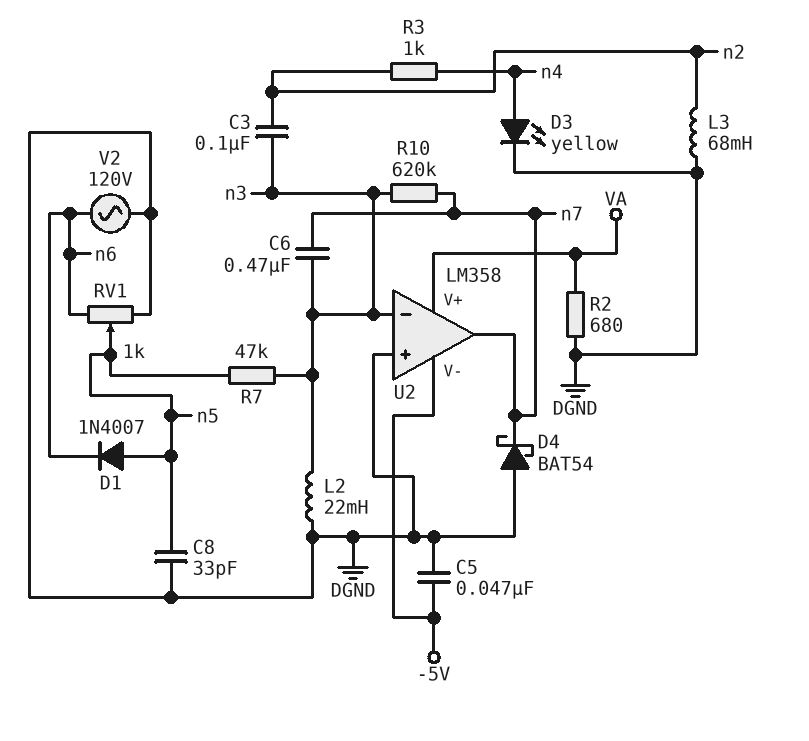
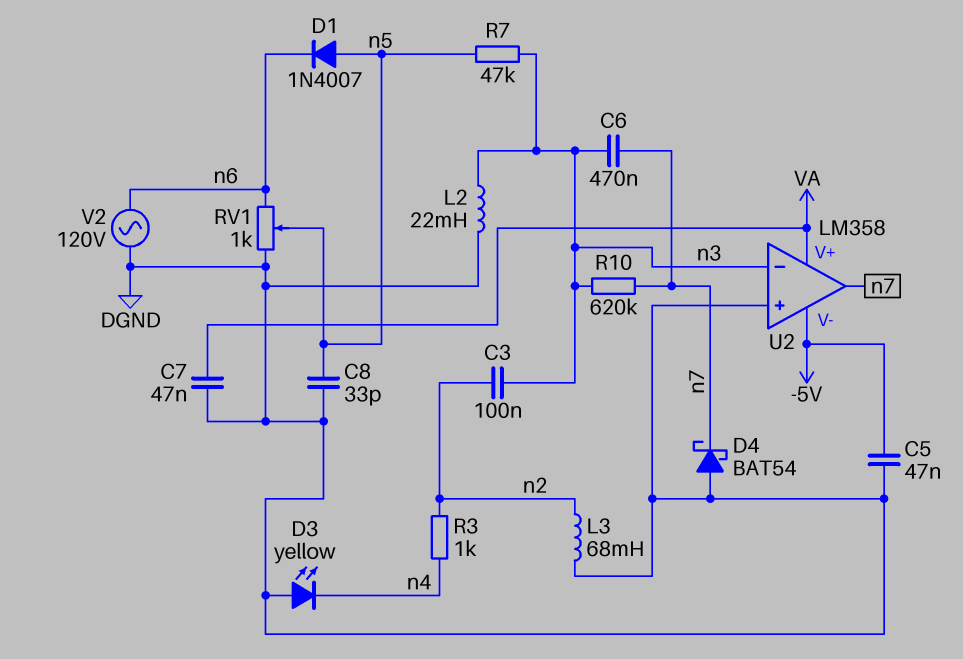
C7: none -> 47nF (DGND, VA)
D3: LED yellow (A n4, K DGND) -> LED yellow (A DGND, K n4)
R2: 680 (DGND, VA) -> none

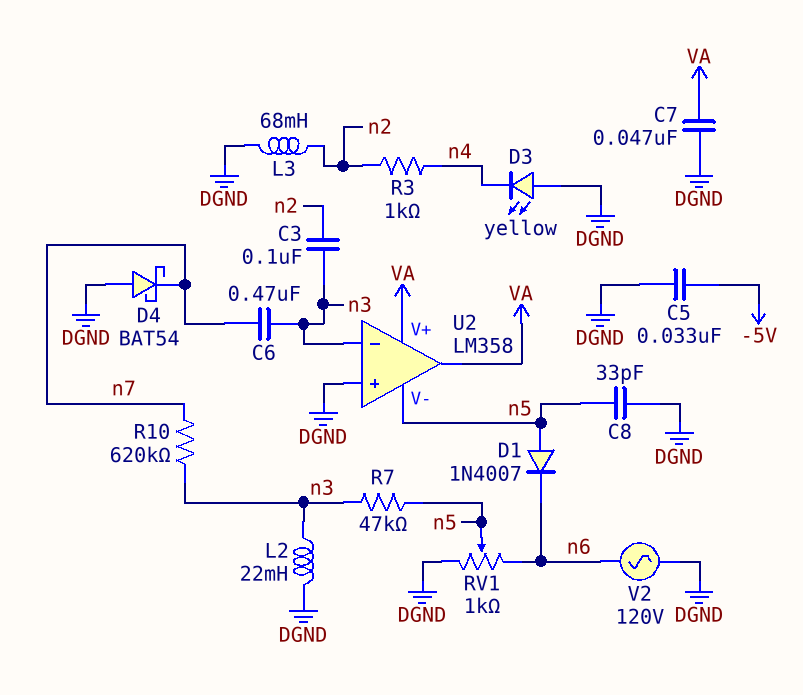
C5: 47nF (-5V, DGND) -> 33nF (-5V, DGND)
U2 pin V-: -5V -> n5
U2 pin out: n7 -> VA

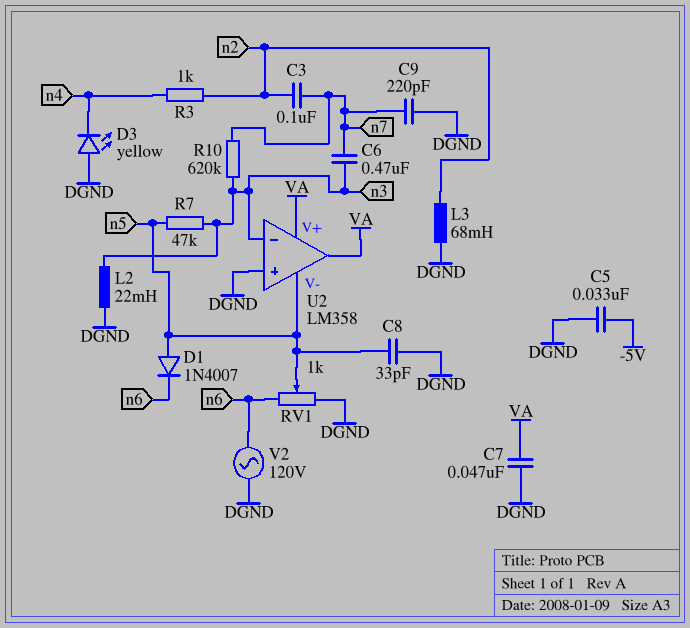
C3: 100nF (n2, n3) -> 100nF (n2, n7)
C9: none -> 220pF (DGND, n7)
D4: schottky BAT54 (A DGND, K n7) -> none

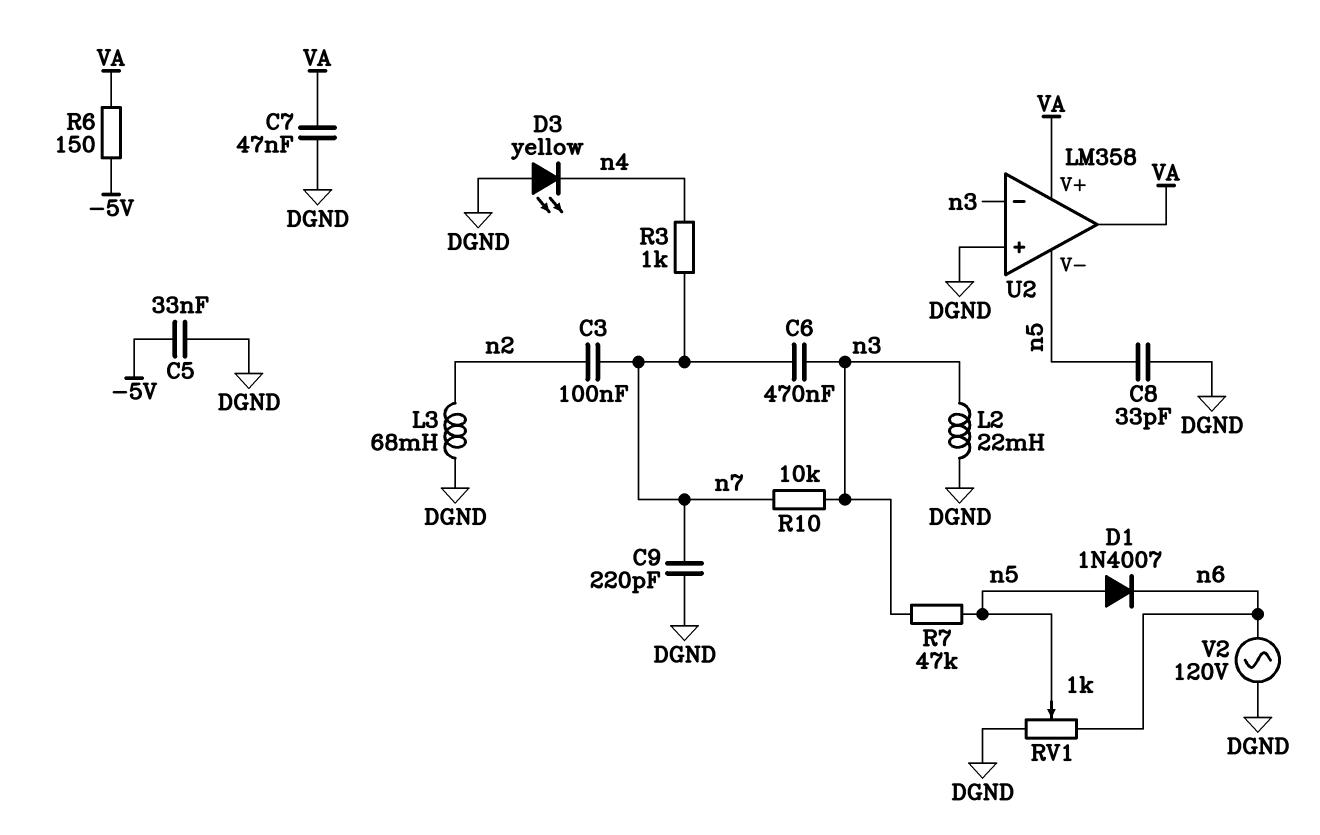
R3: 1k (n2, n4) -> 1k (n4, n7)
R6: none -> 150 (-5V, VA)
R10: 620k (n3, n7) -> 10k (n3, n7)

